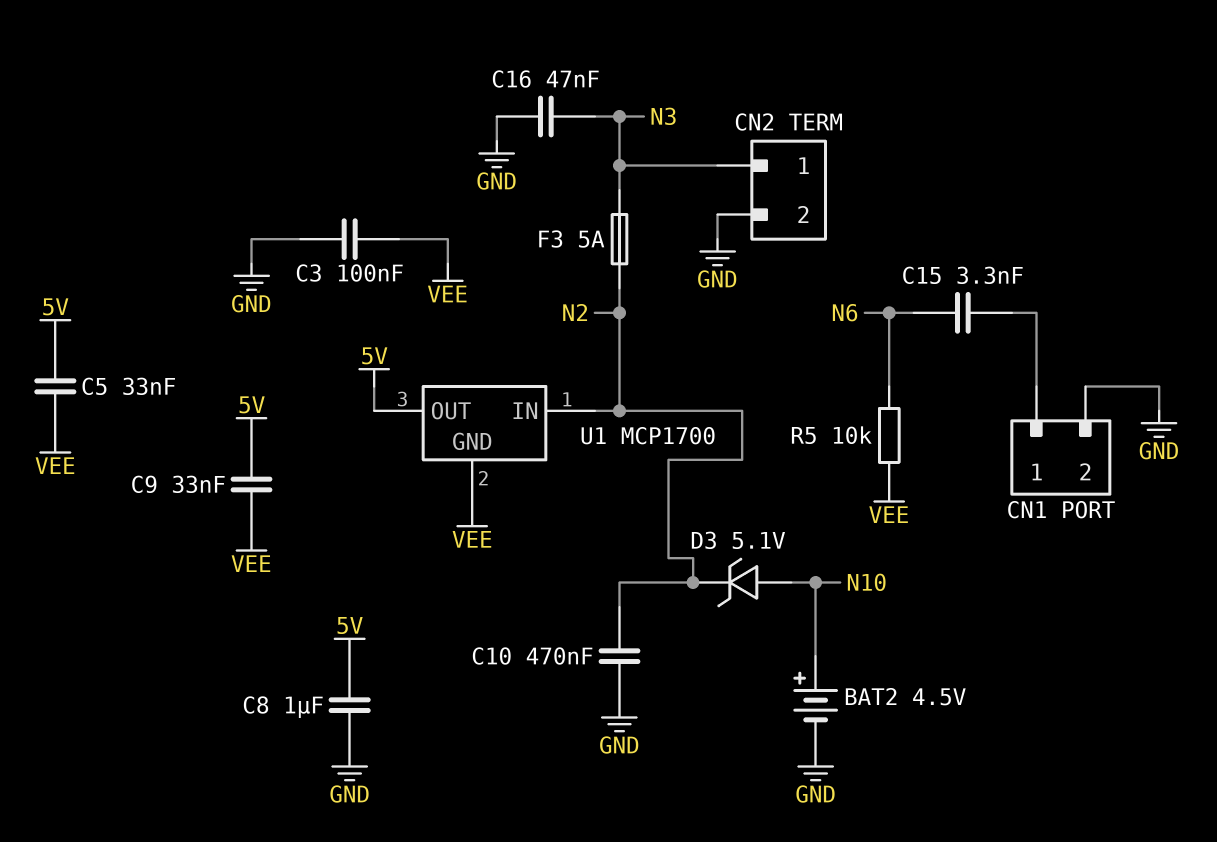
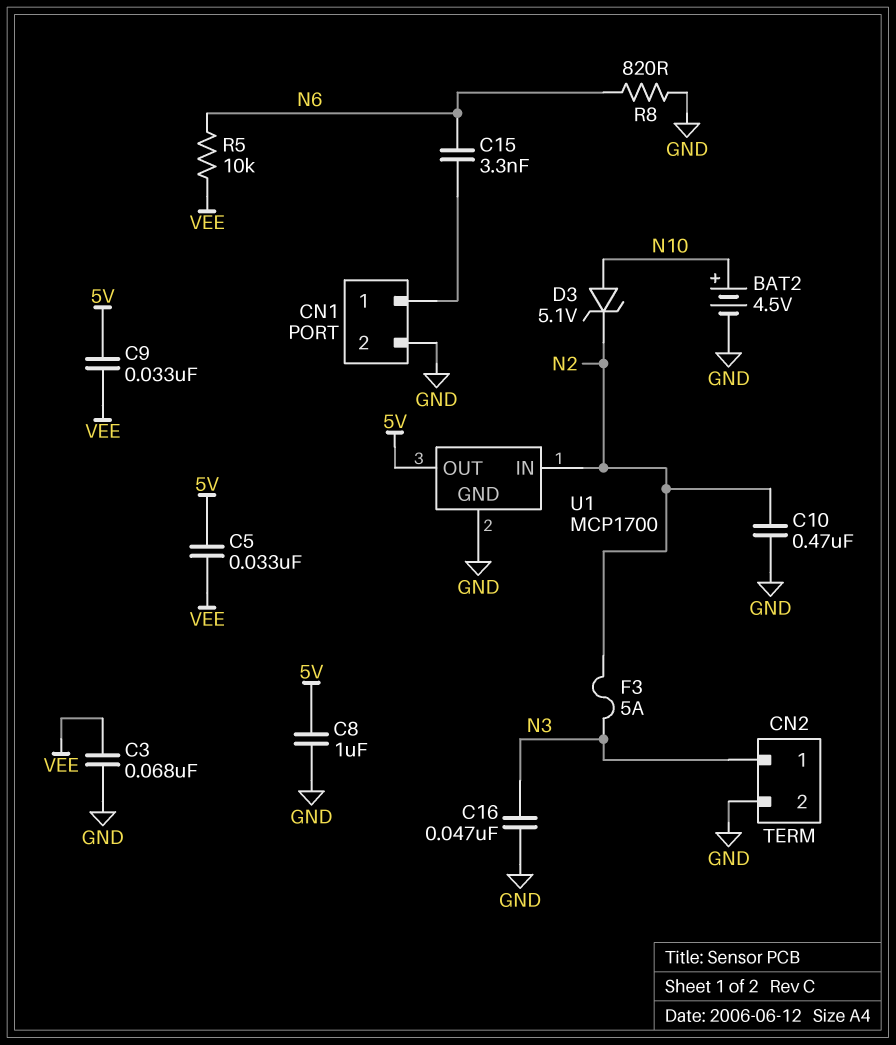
C3: 100nF (GND, VEE) -> 68nF (GND, VEE)
R8: none -> 820 (GND, N6)
U1 pin GND: VEE -> GND

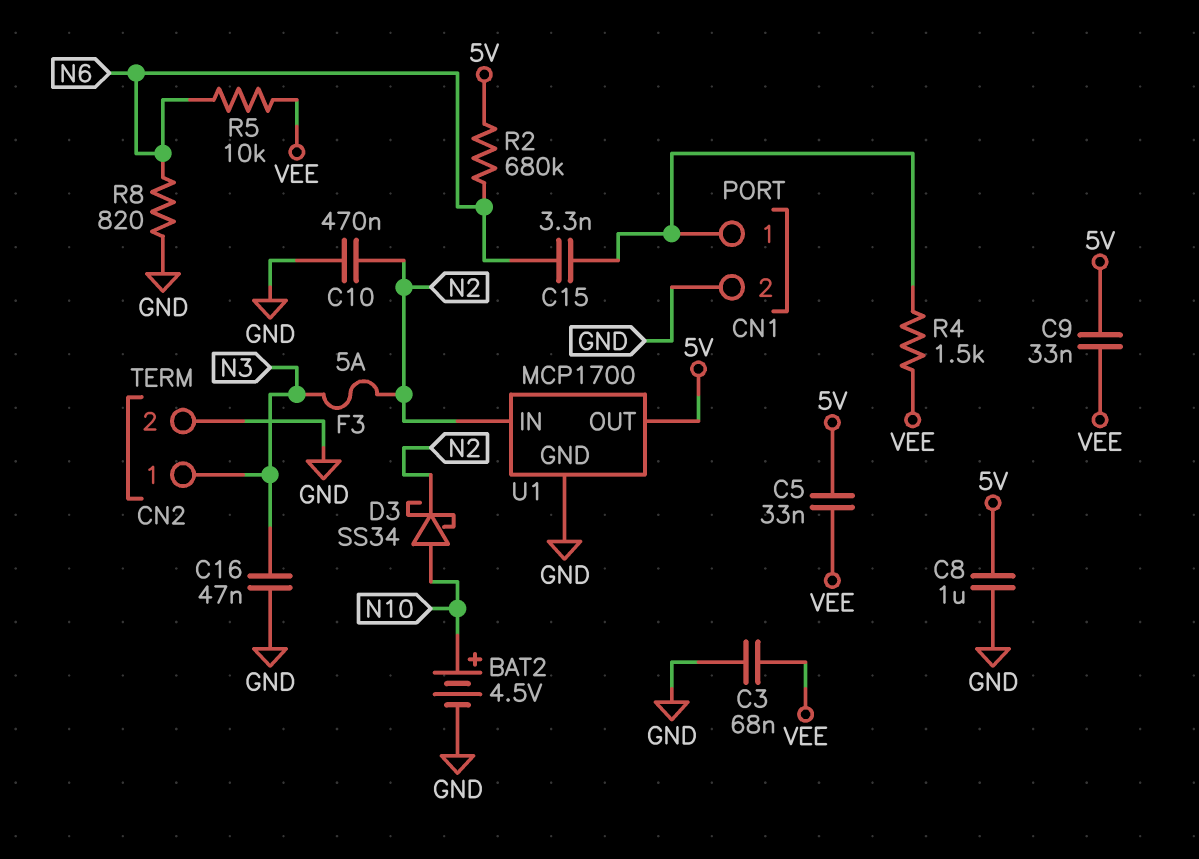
D3: zener 5.1V (A N10, K N2) -> schottky SS34 (A N10, K N2)
R2: none -> 680k (5V, N6)
R4: none -> 1.5k (CN1/1, VEE)

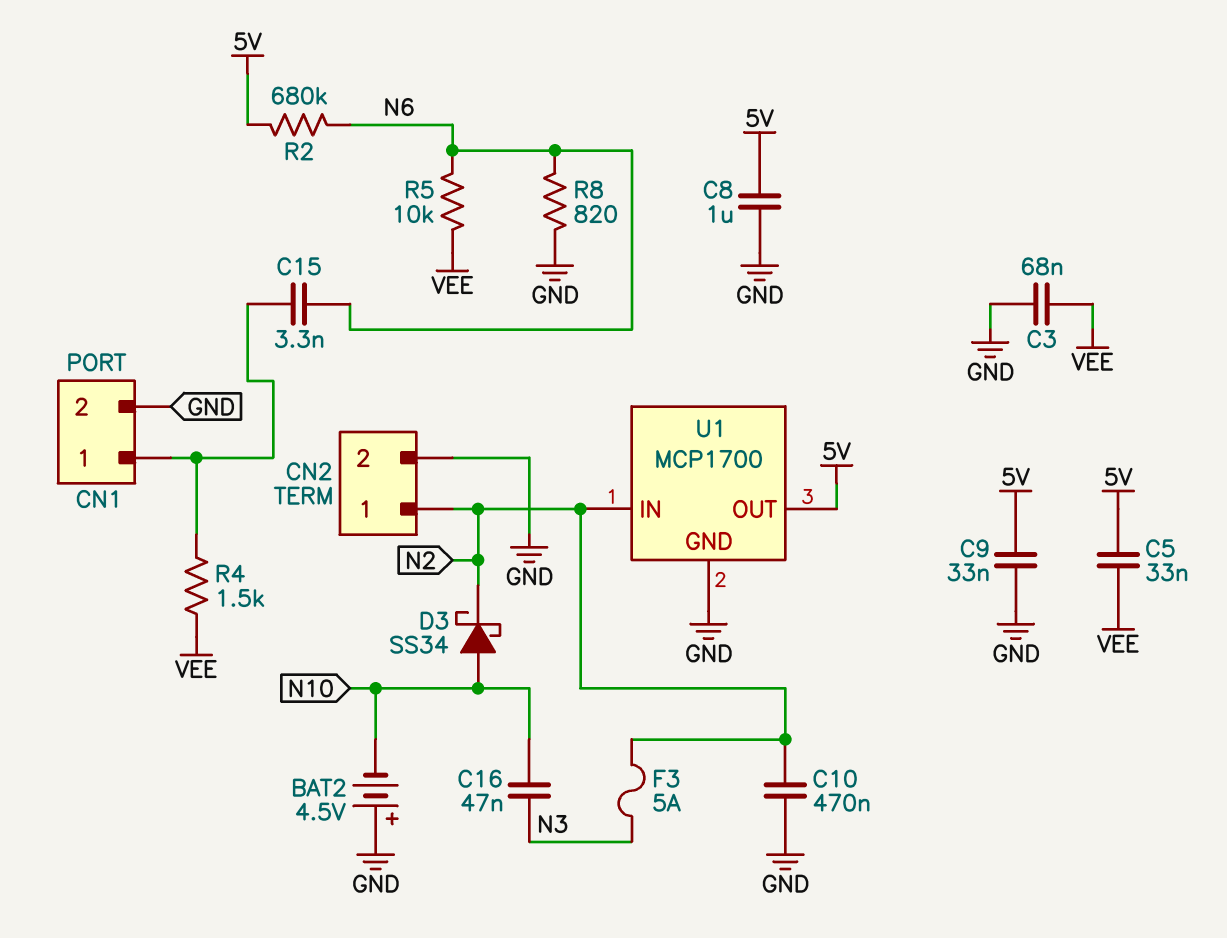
BAT2: 4.5V (plus N10, minus GND) -> 4.5V (plus GND, minus N10)
C9: 33nF (5V, VEE) -> 33nF (5V, GND)
C16: 47nF (GND, N3) -> 47nF (N3, N10)
CN2 pin 1: N3 -> N2

